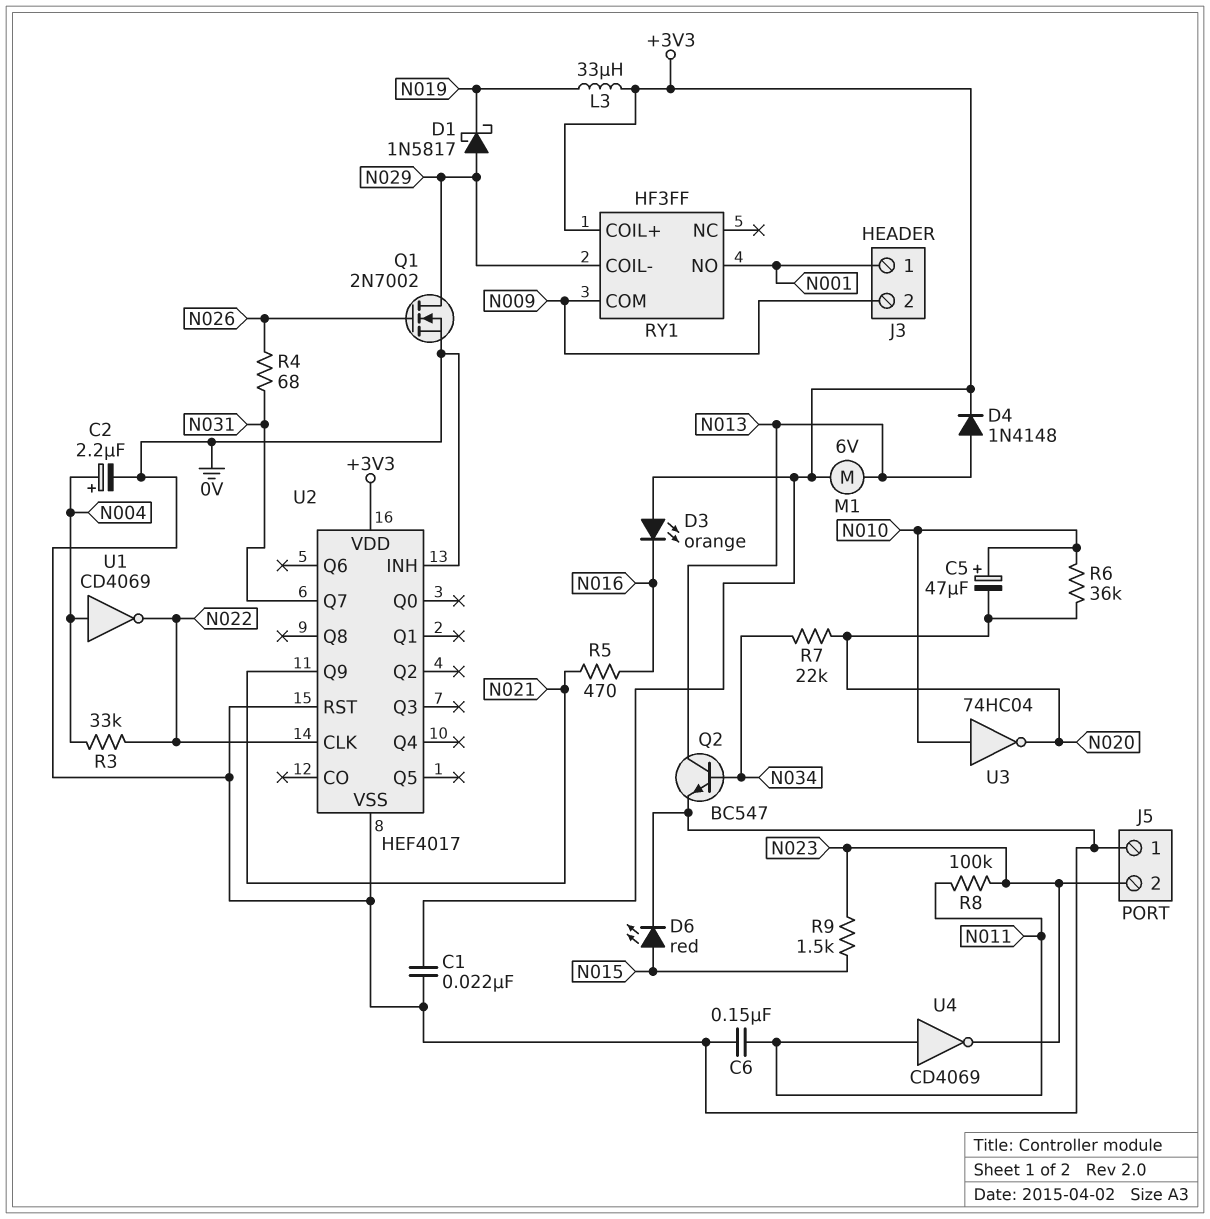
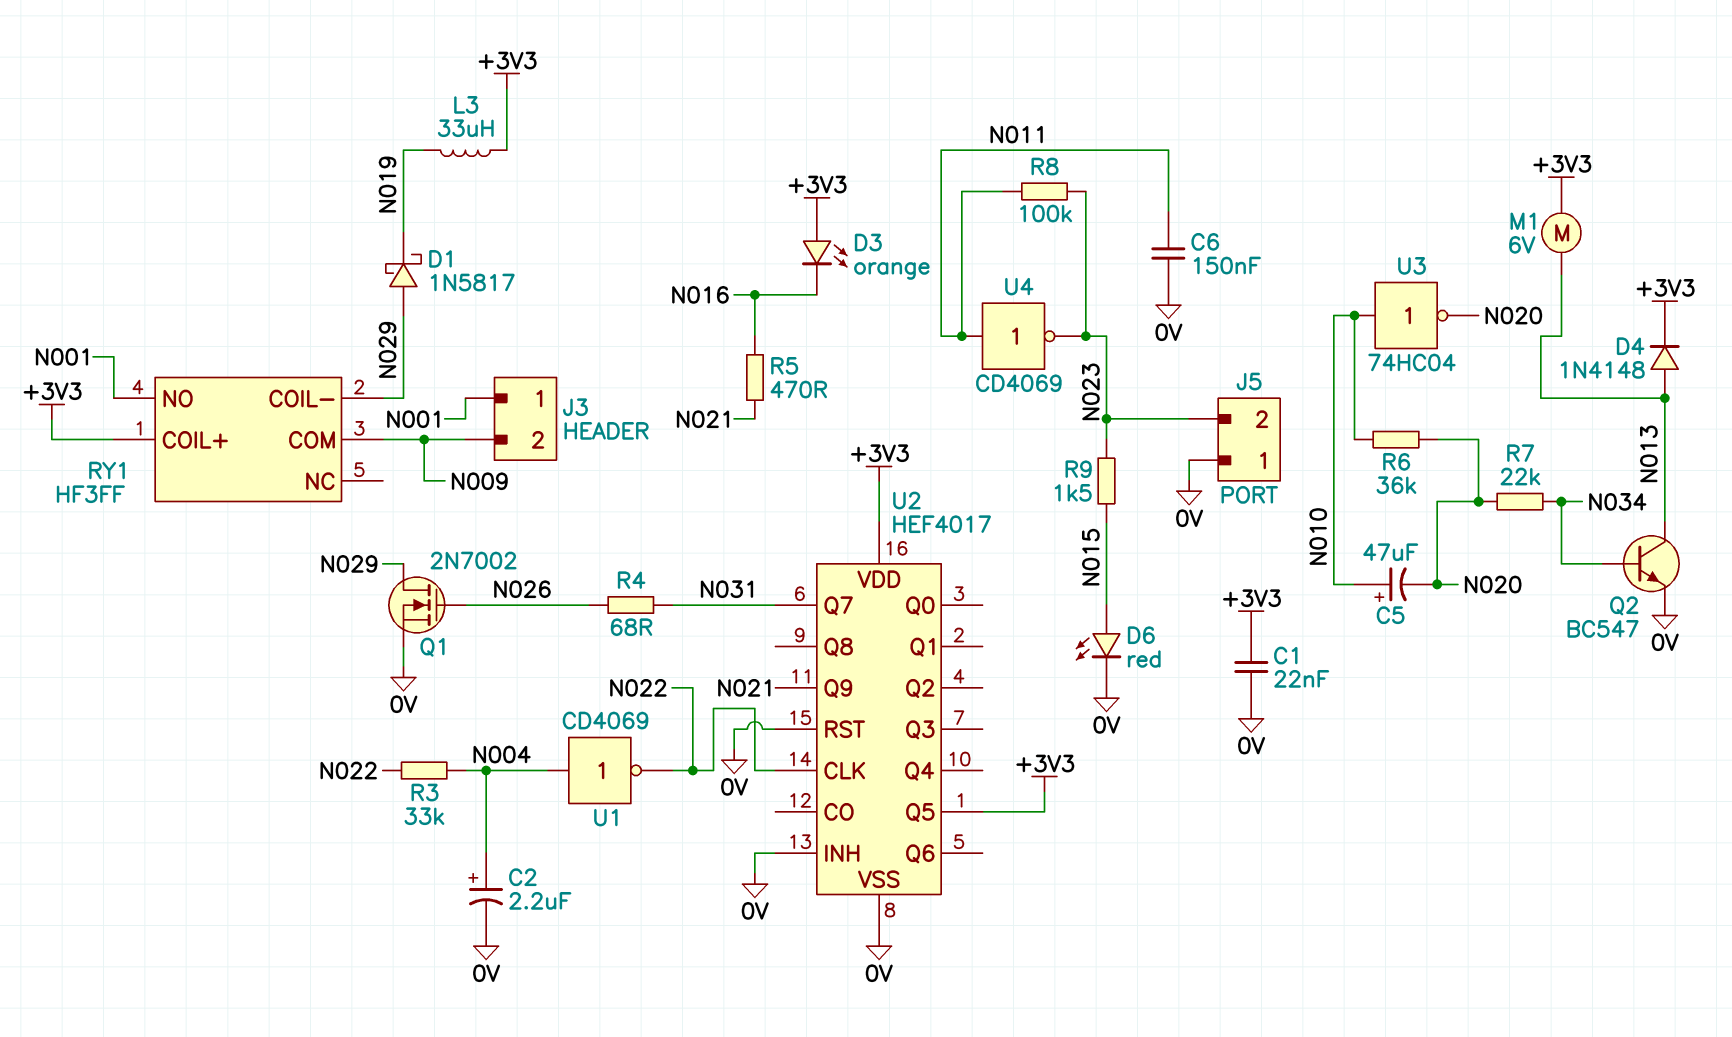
U2 pin Q5: none -> +3V3

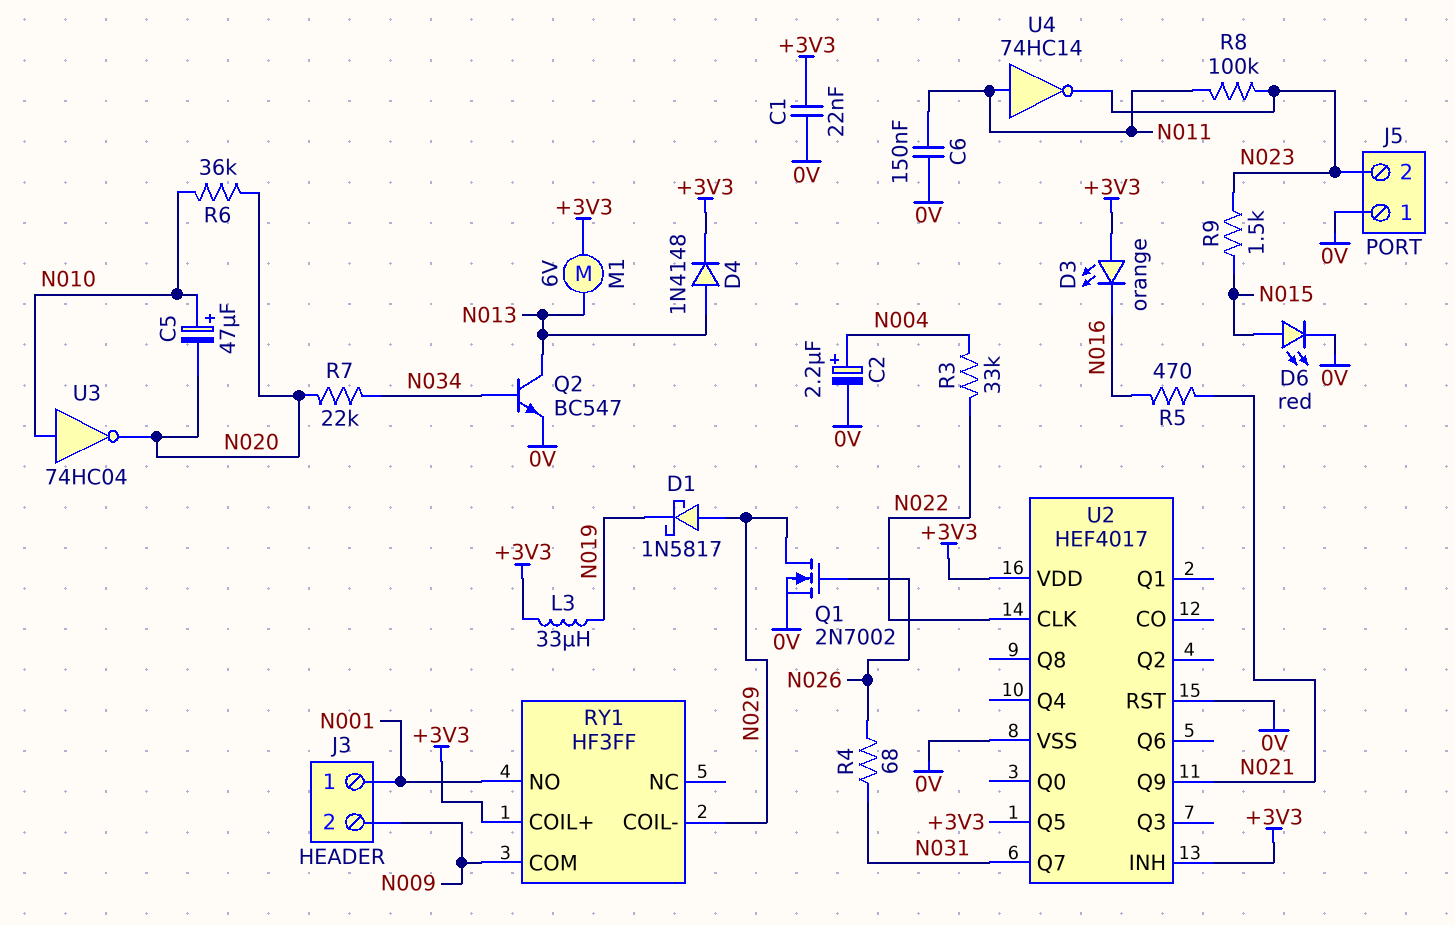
U1: NOT CD4069 (in N004, out N022) -> none
U2 pin INH: 0V -> +3V3
U4: NOT CD4069 (in N011, out N023) -> NOT 74HC14 (in N011, out N023)

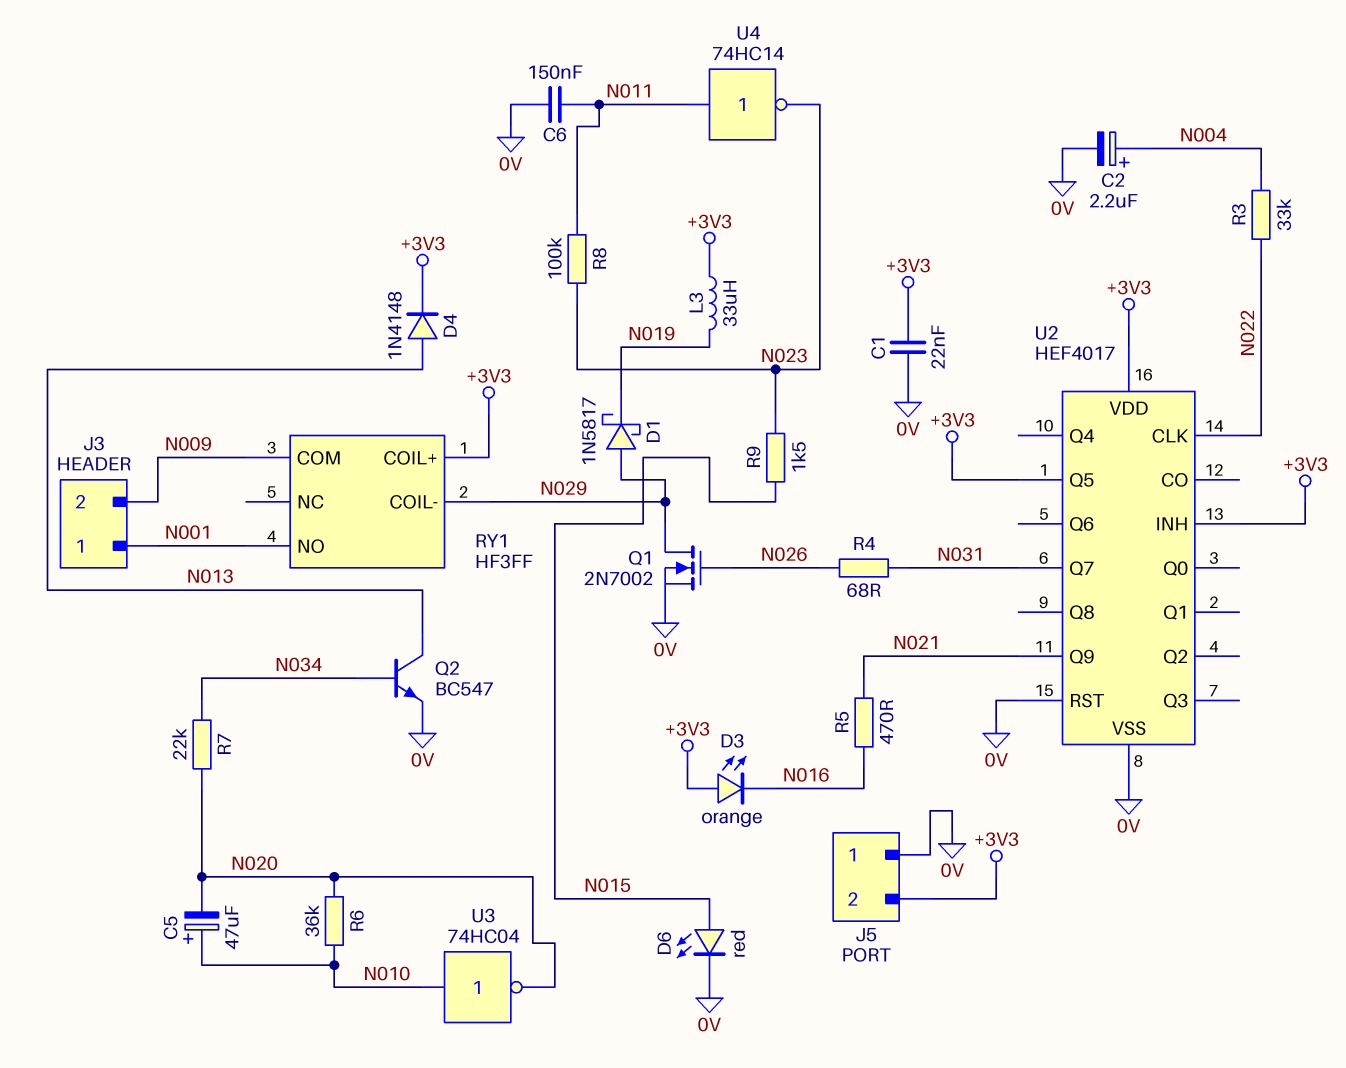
J5 pin 2: N023 -> +3V3
M1: motor 6V (+3V3, N013) -> none

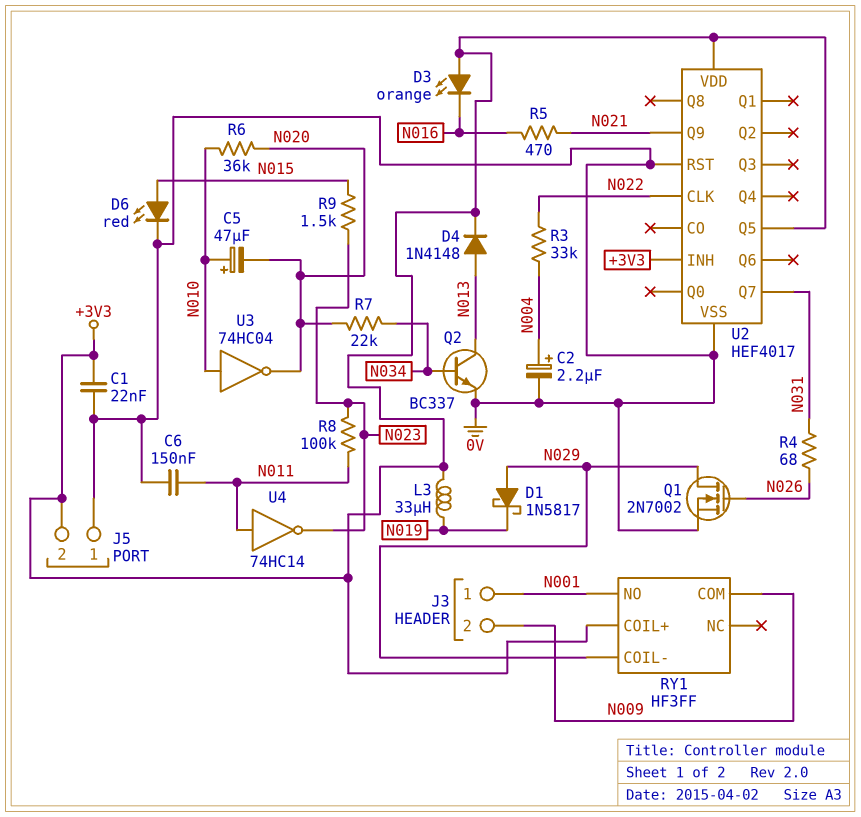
Q2: NPN BC547 (B N034, C N013, E 0V) -> NPN BC337 (B N034, C N013, E 0V)

